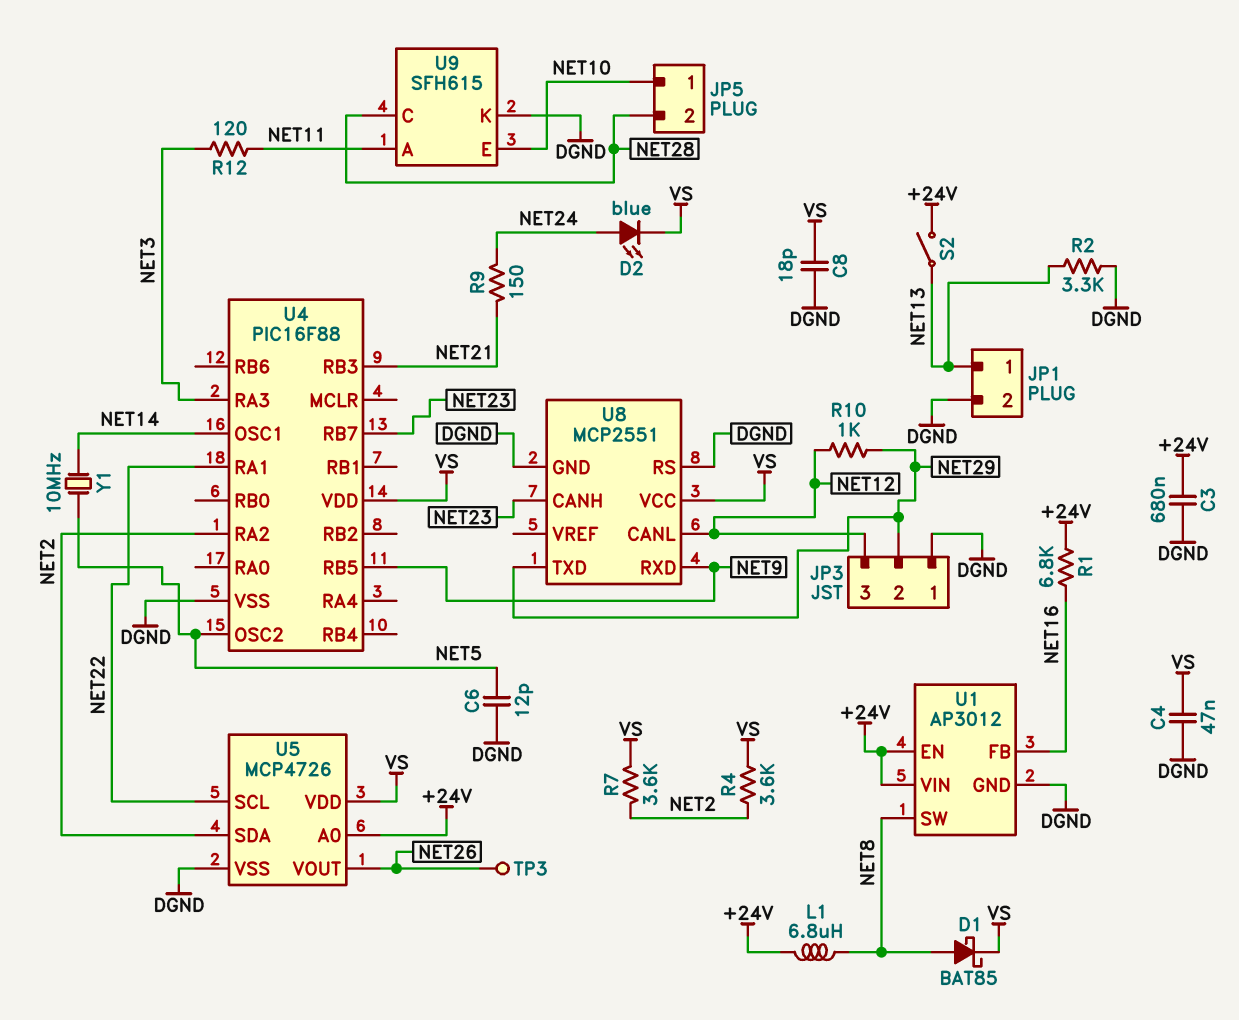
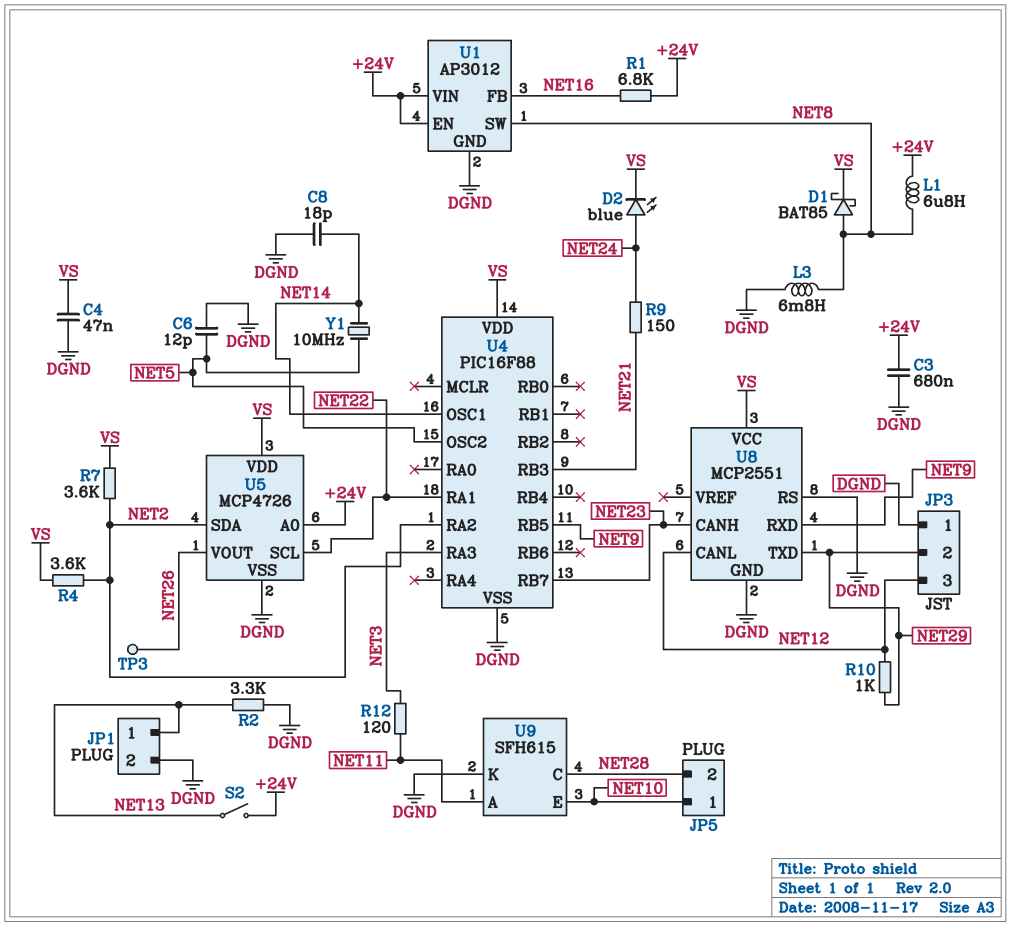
C8: 18pF (DGND, VS) -> 18pF (DGND, NET14)
L3: none -> 6.8mH (DGND, NET8)

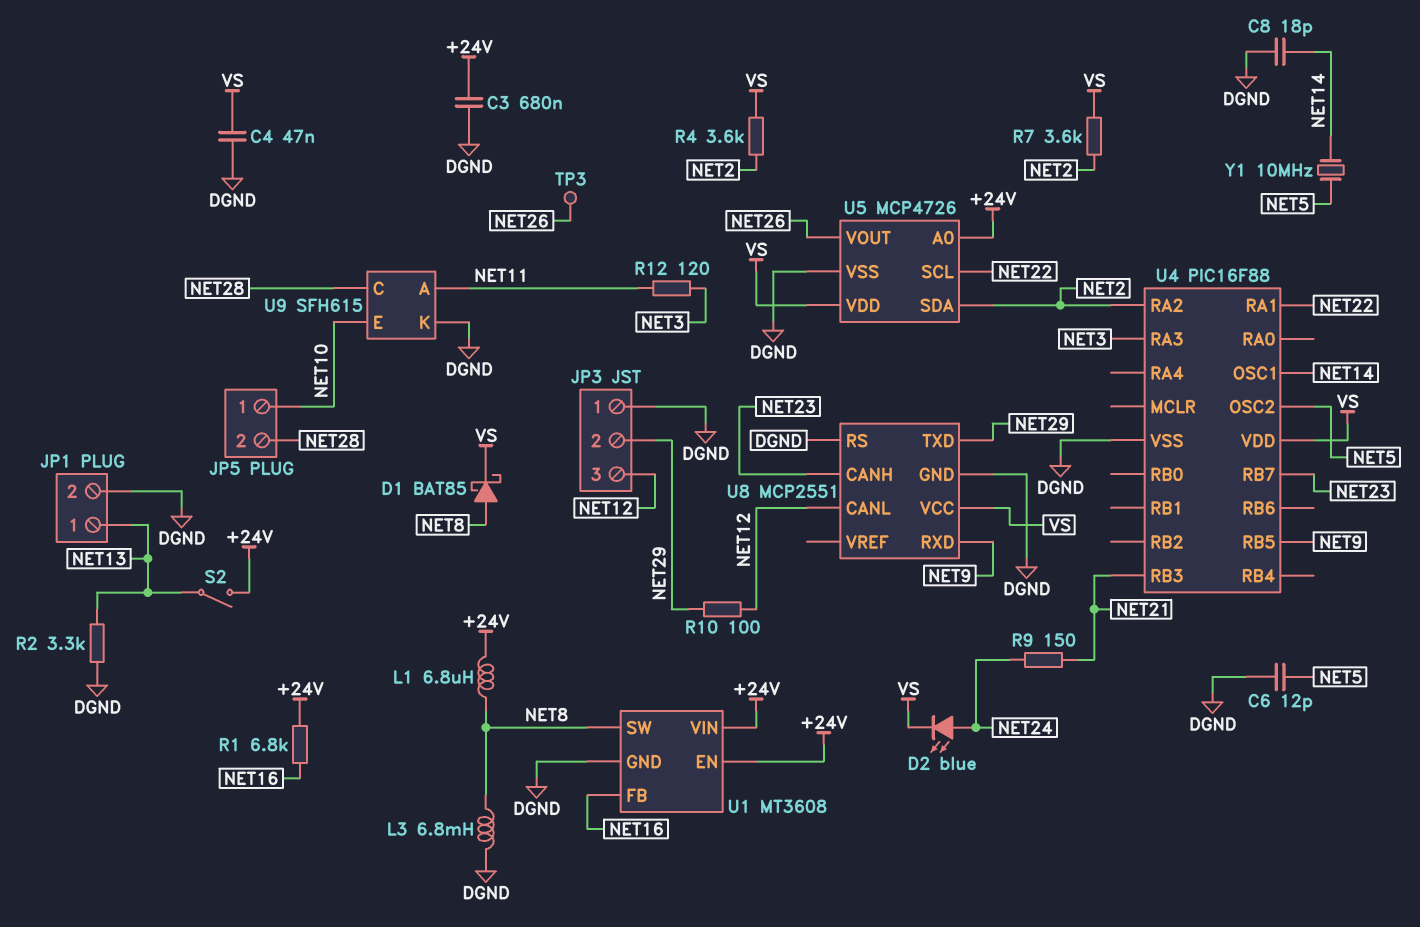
R10: 1k (NET12, NET29) -> 100 (NET12, NET29)
U1: AP3012 -> MT3608

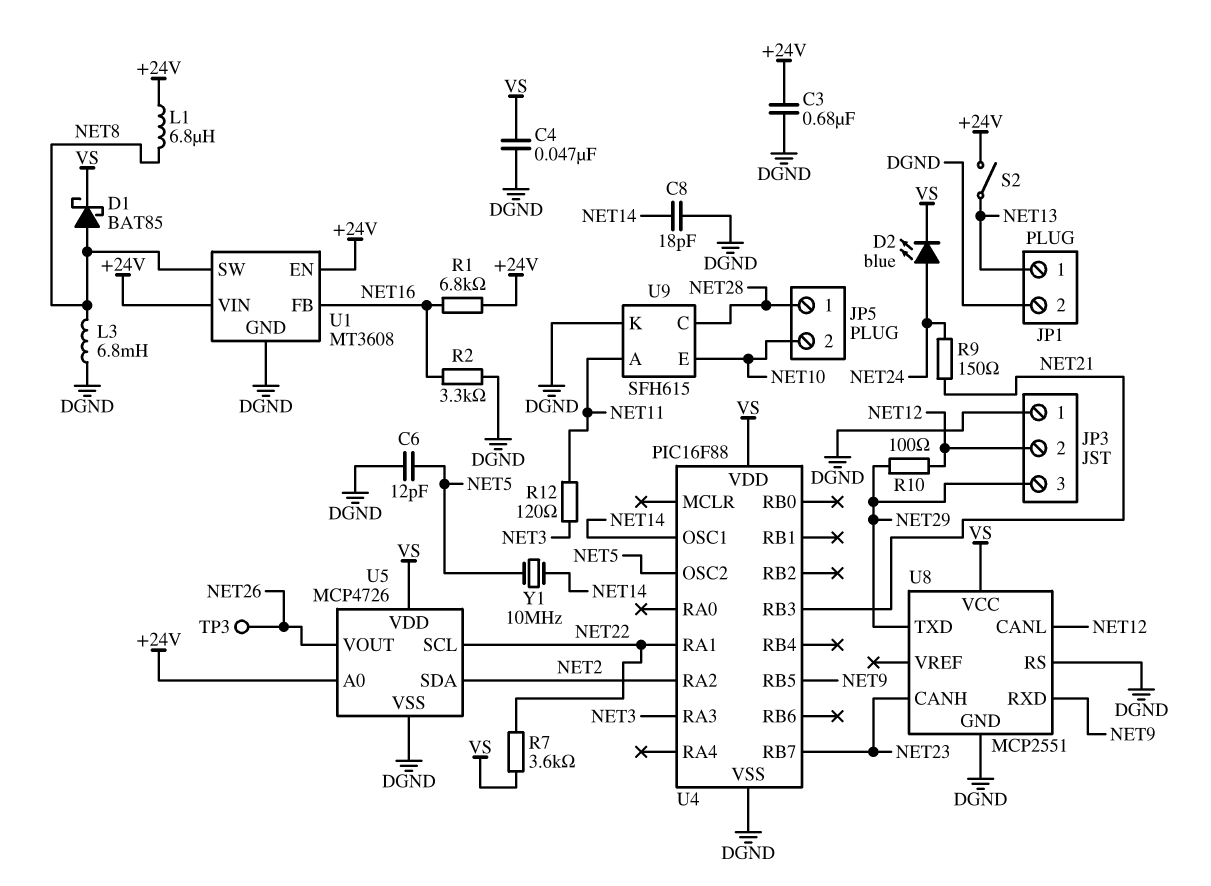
JP3 pin 2: NET29 -> NET12
JP3 pin 3: NET12 -> NET29
JP5 pin 1: NET10 -> NET28
JP5 pin 2: NET28 -> NET10
R2: 3.3k (DGND, NET13) -> 3.3k (DGND, NET16)
R4: 3.6k (NET2, VS) -> none
R7: 3.6k (NET2, VS) -> 3.6k (NET22, VS)

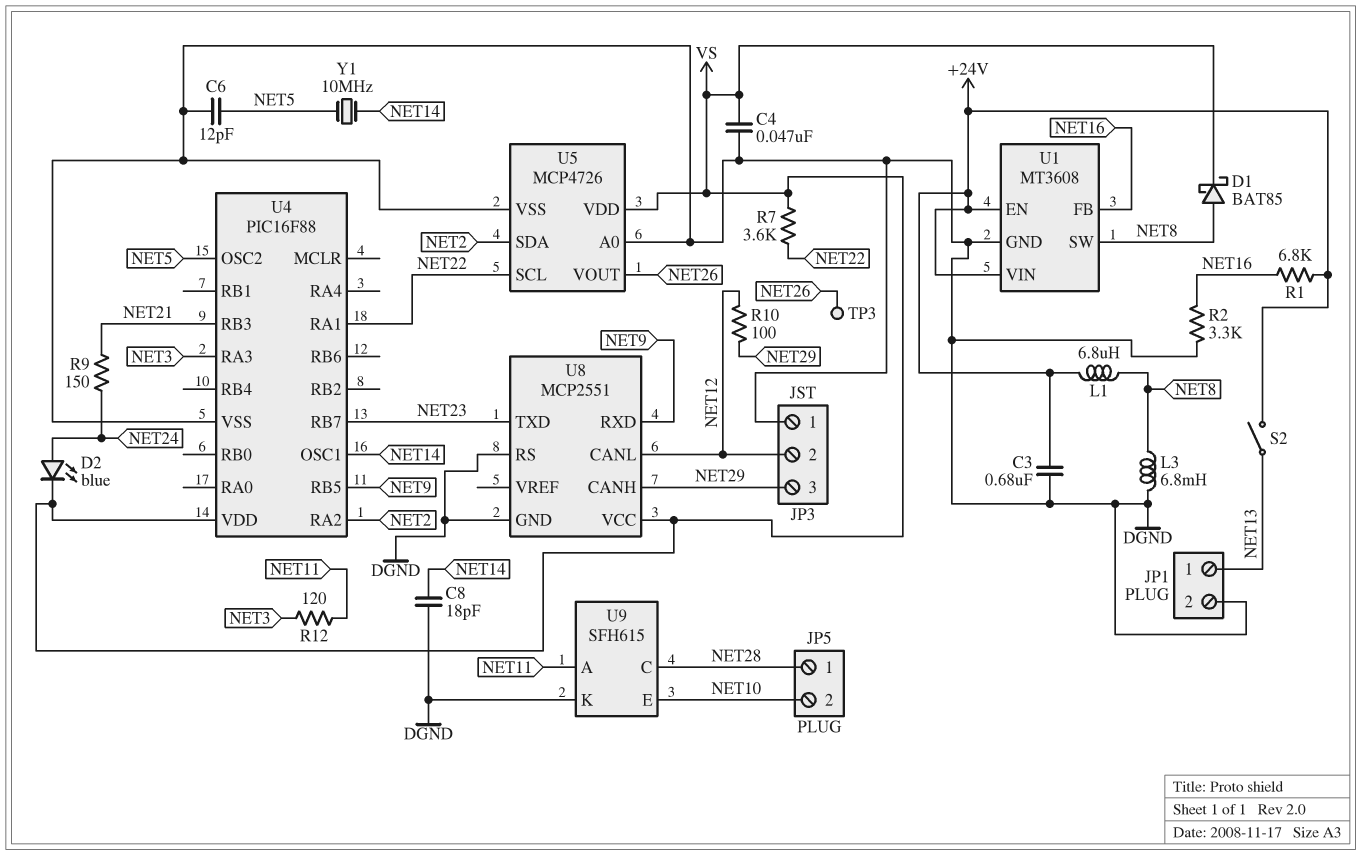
U5 pin A0: +24V -> DGND
U8 pin CANH: NET23 -> NET29
U8 pin TXD: NET29 -> NET23

